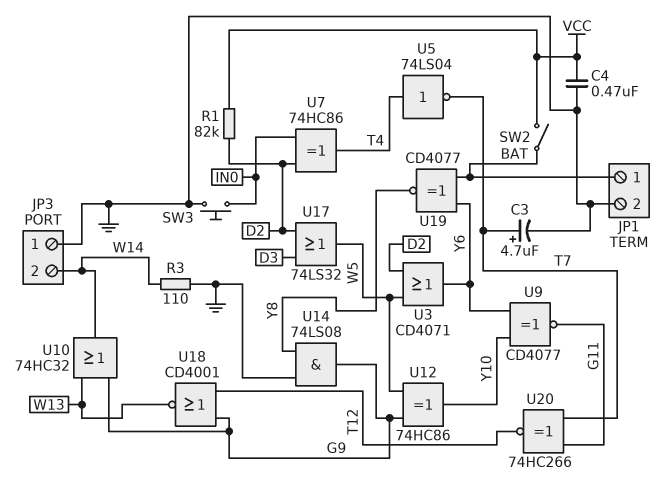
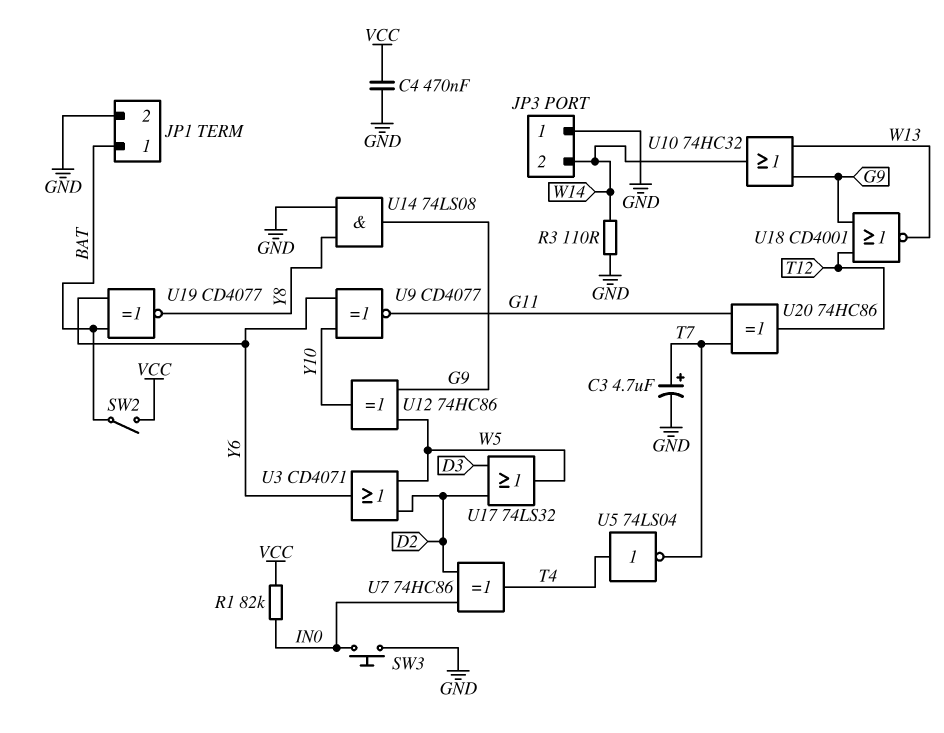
R1: 82k (D2, VCC) -> 82k (IN0, VCC)
U20: XNOR 74HC266 (in G11, in T7, out T12) -> XOR 74HC86 (in G11, in T7, out T12)

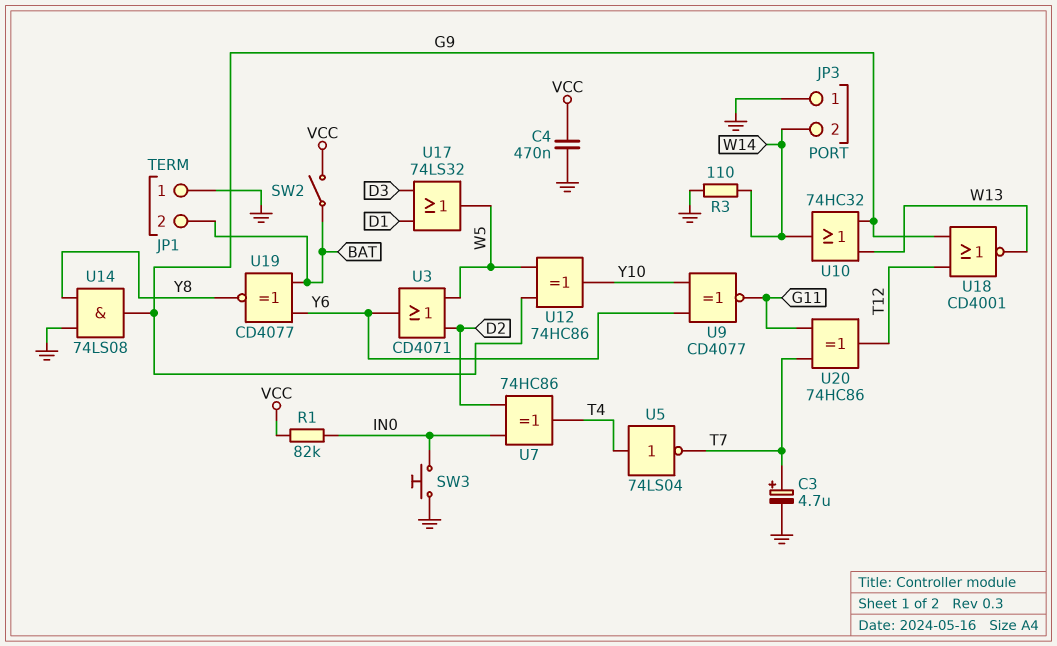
JP1 pin 1: BAT -> GND
JP1 pin 2: GND -> BAT
U17: OR 74LS32 (in D2, in D3, out W5) -> OR 74LS32 (in D1, in D3, out W5)

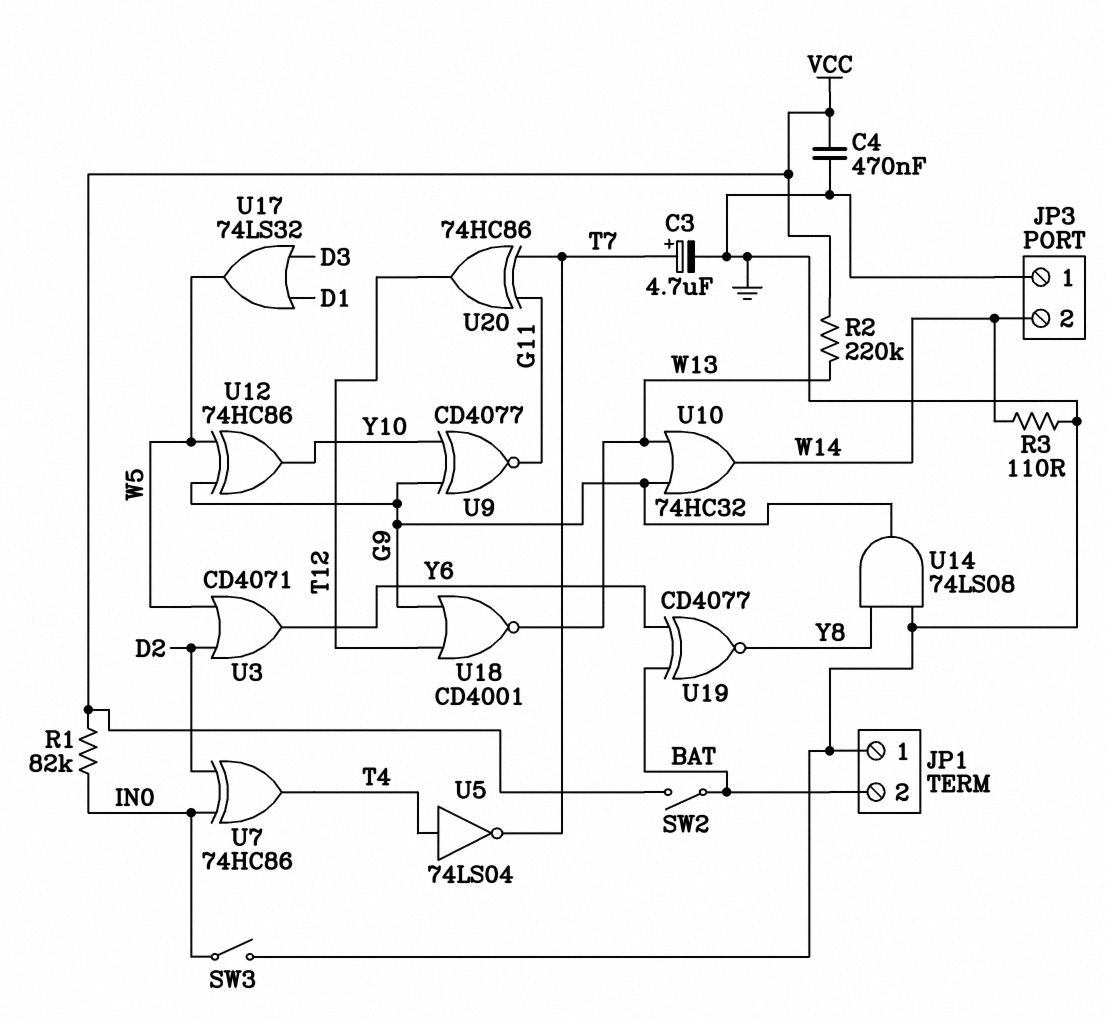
R2: none -> 220k (VCC, W13)
SW3: button (GND, IN0) -> switch (GND, IN0)
U9: XNOR CD4077 (in Y6, in Y10, out G11) -> XNOR CD4077 (in G9, in Y10, out G11)

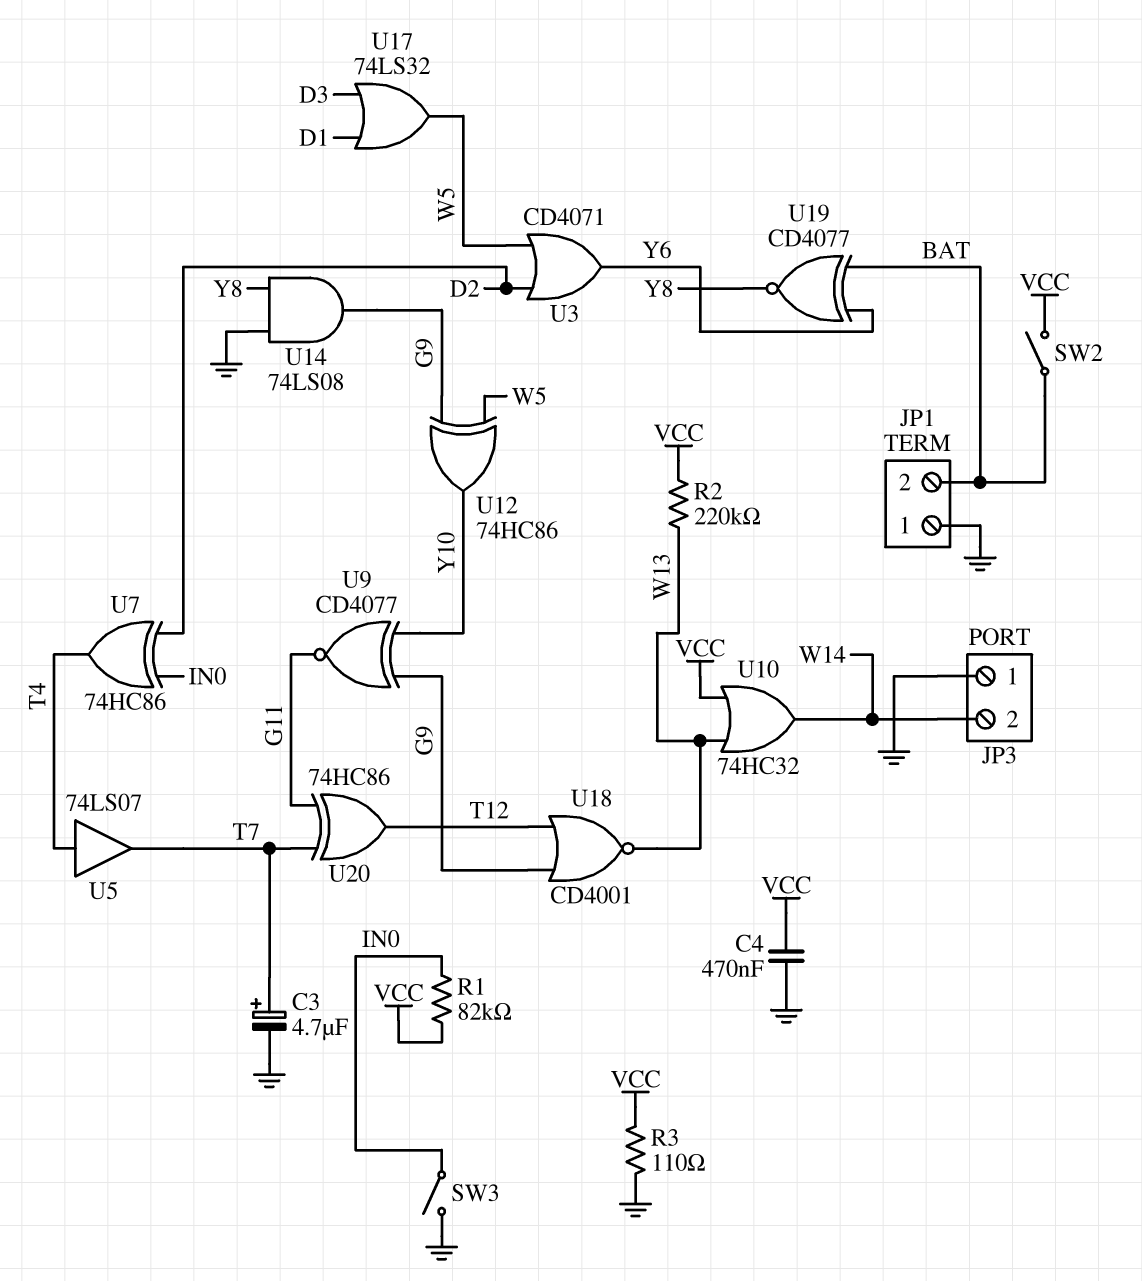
R3: 110 (GND, W14) -> 110 (GND, VCC)
U5: NOT 74LS04 (in T4, out T7) -> buffer 74LS07 (in T4, out T7)
U10: OR 74HC32 (in G9, in W13, out W14) -> OR 74HC32 (in VCC, in W13, out W14)

